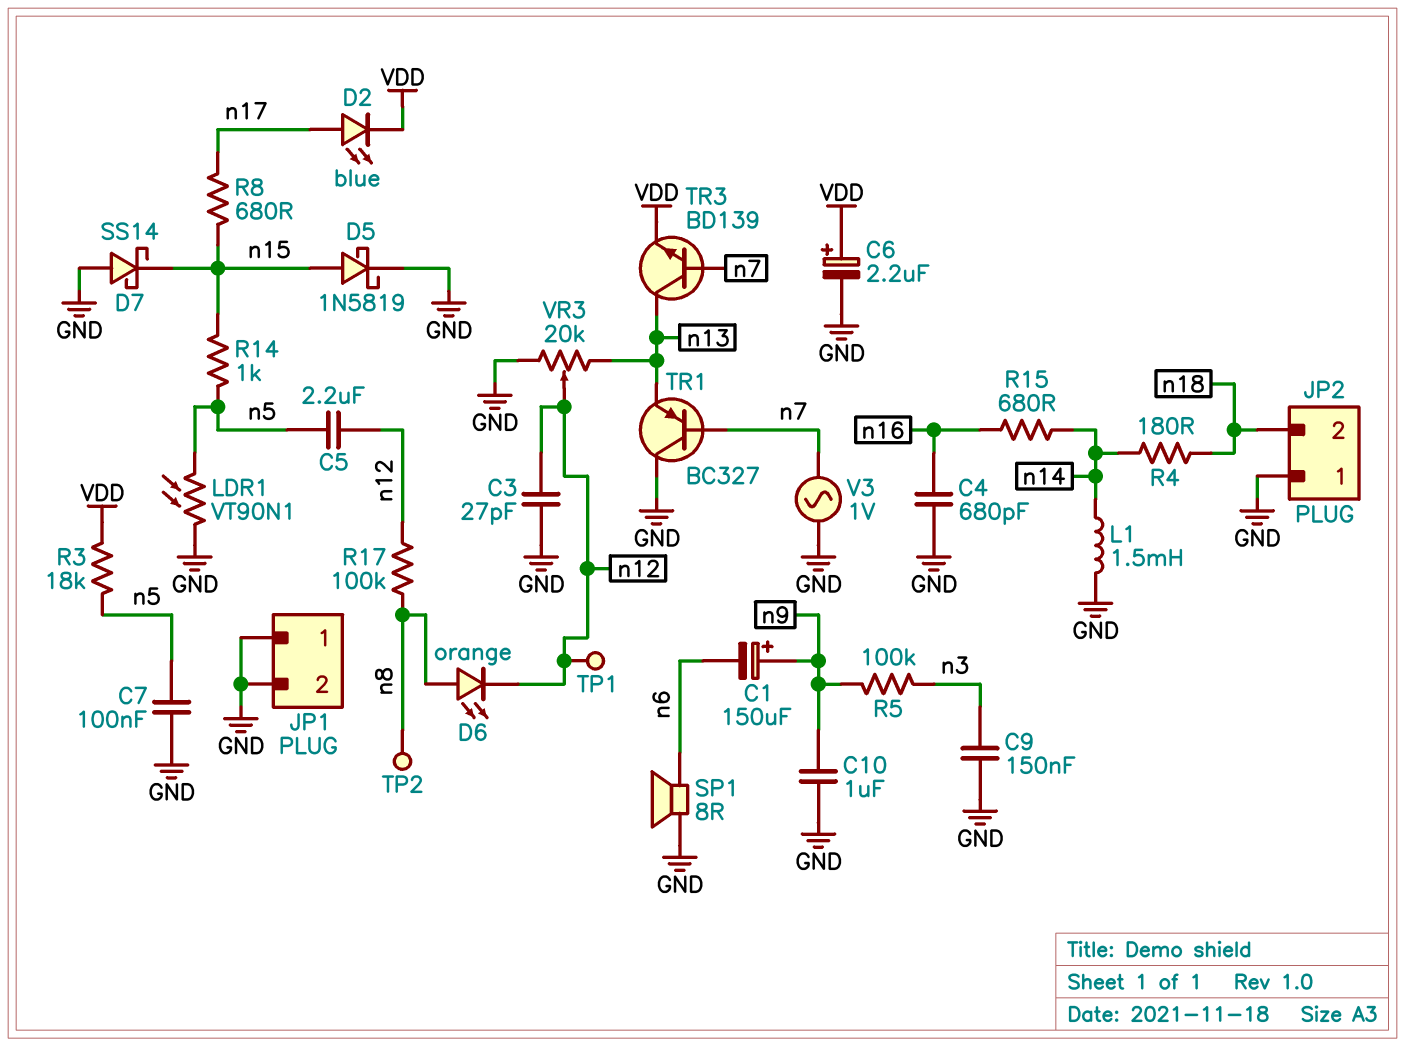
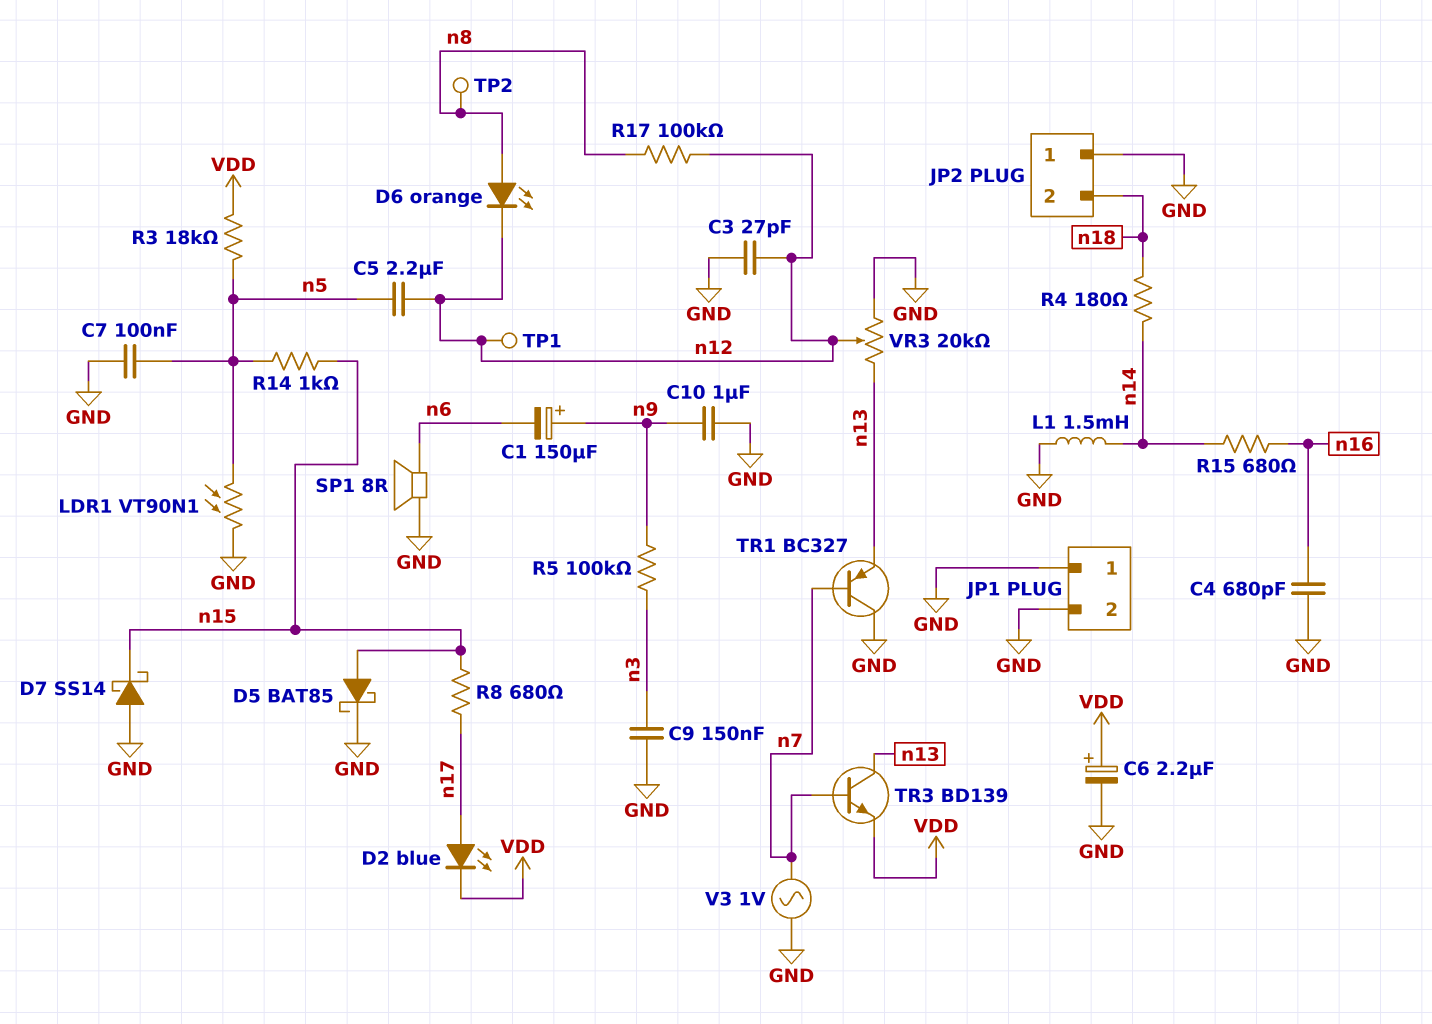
D5: schottky 1N5819 (A n15, K GND) -> schottky BAT85 (A n15, K GND)

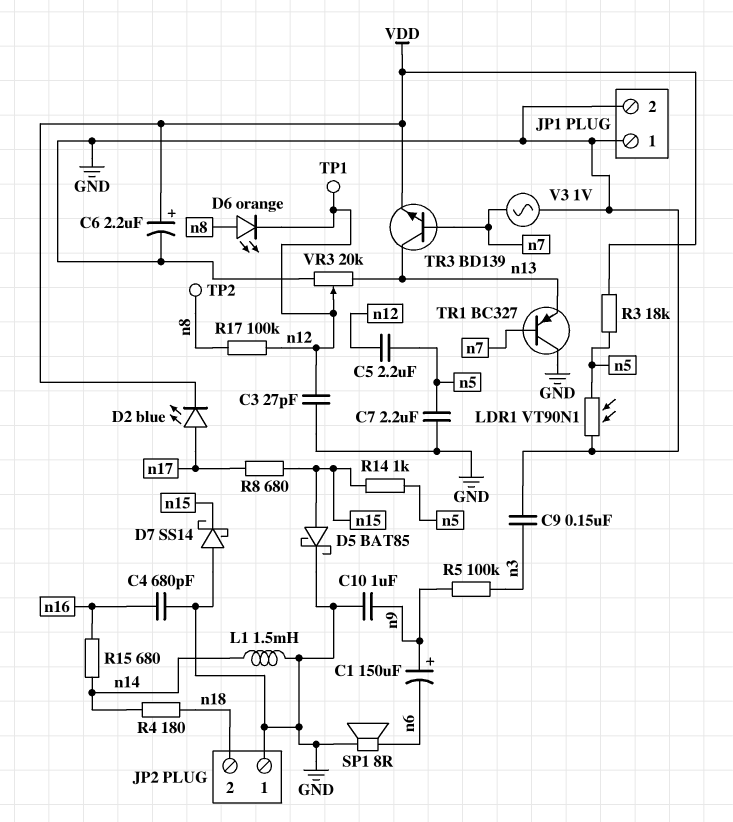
C7: 100nF (GND, n5) -> 2.2uF (GND, n5)

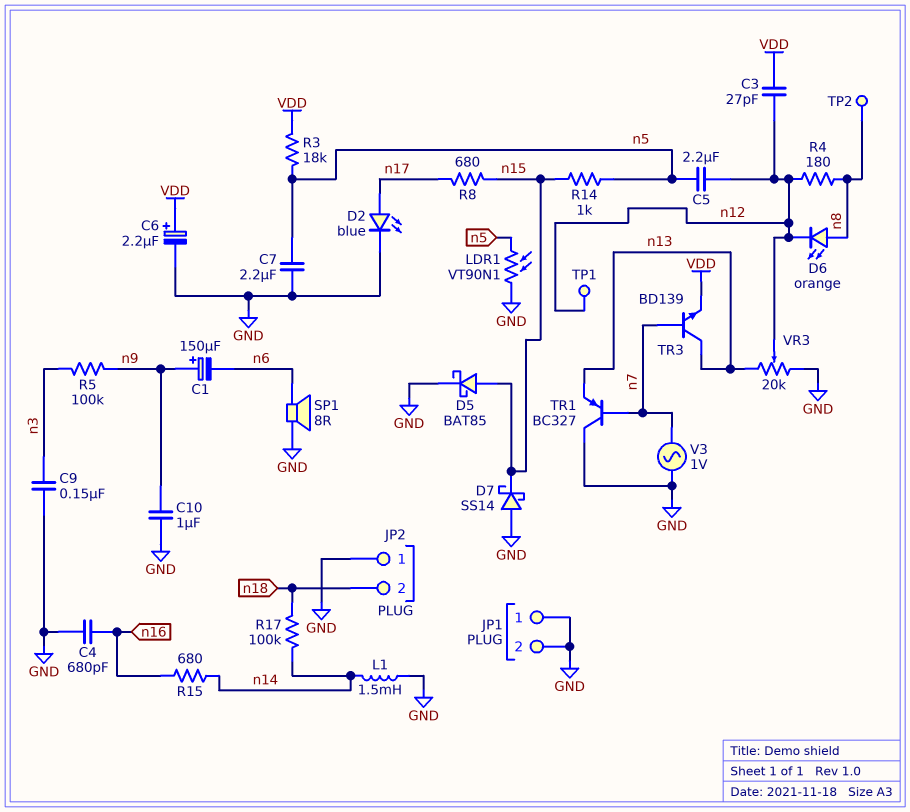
C3: 27pF (GND, n12) -> 27pF (VDD, n12)
D2: LED blue (A n17, K VDD) -> LED blue (A n17, K GND)
R4: 180 (n14, n18) -> 180 (n8, n12)
R17: 100k (n8, n12) -> 100k (n14, n18)

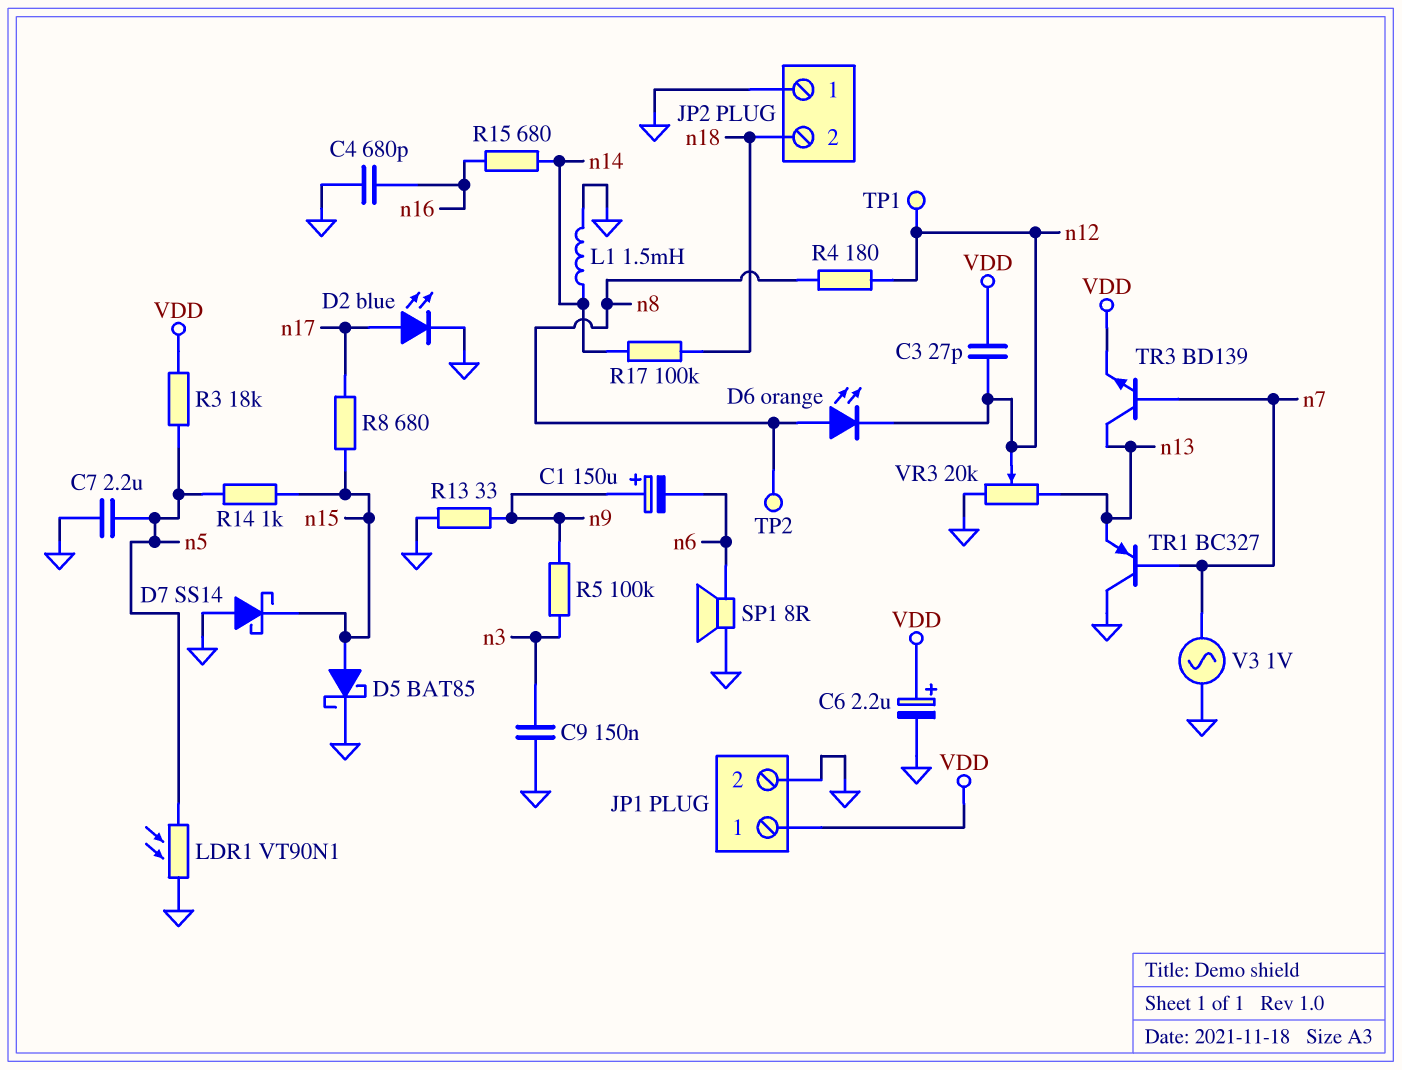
C5: 2.2uF (n5, n12) -> none
C10: 1uF (GND, n9) -> none
JP1 pin 1: GND -> VDD
R13: none -> 33 (GND, n9)

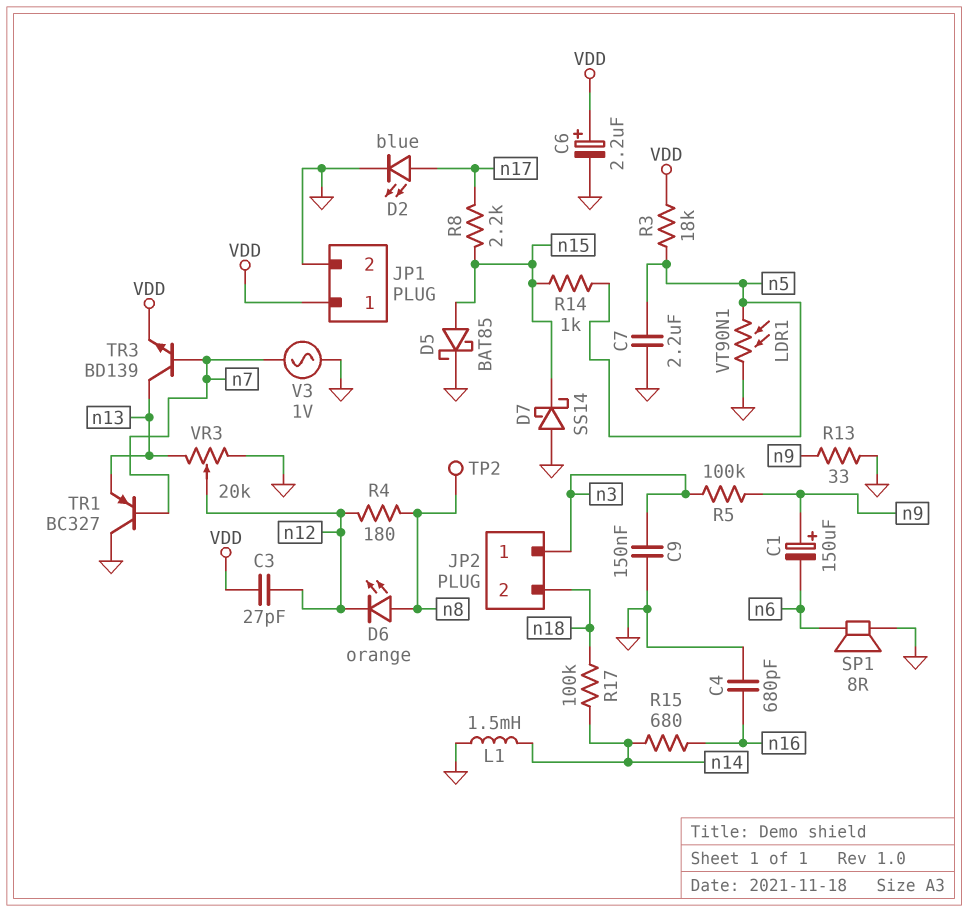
JP2 pin 1: GND -> n3
R8: 680 (n15, n17) -> 2.2k (n15, n17)
TP1: test point (n12) -> none

